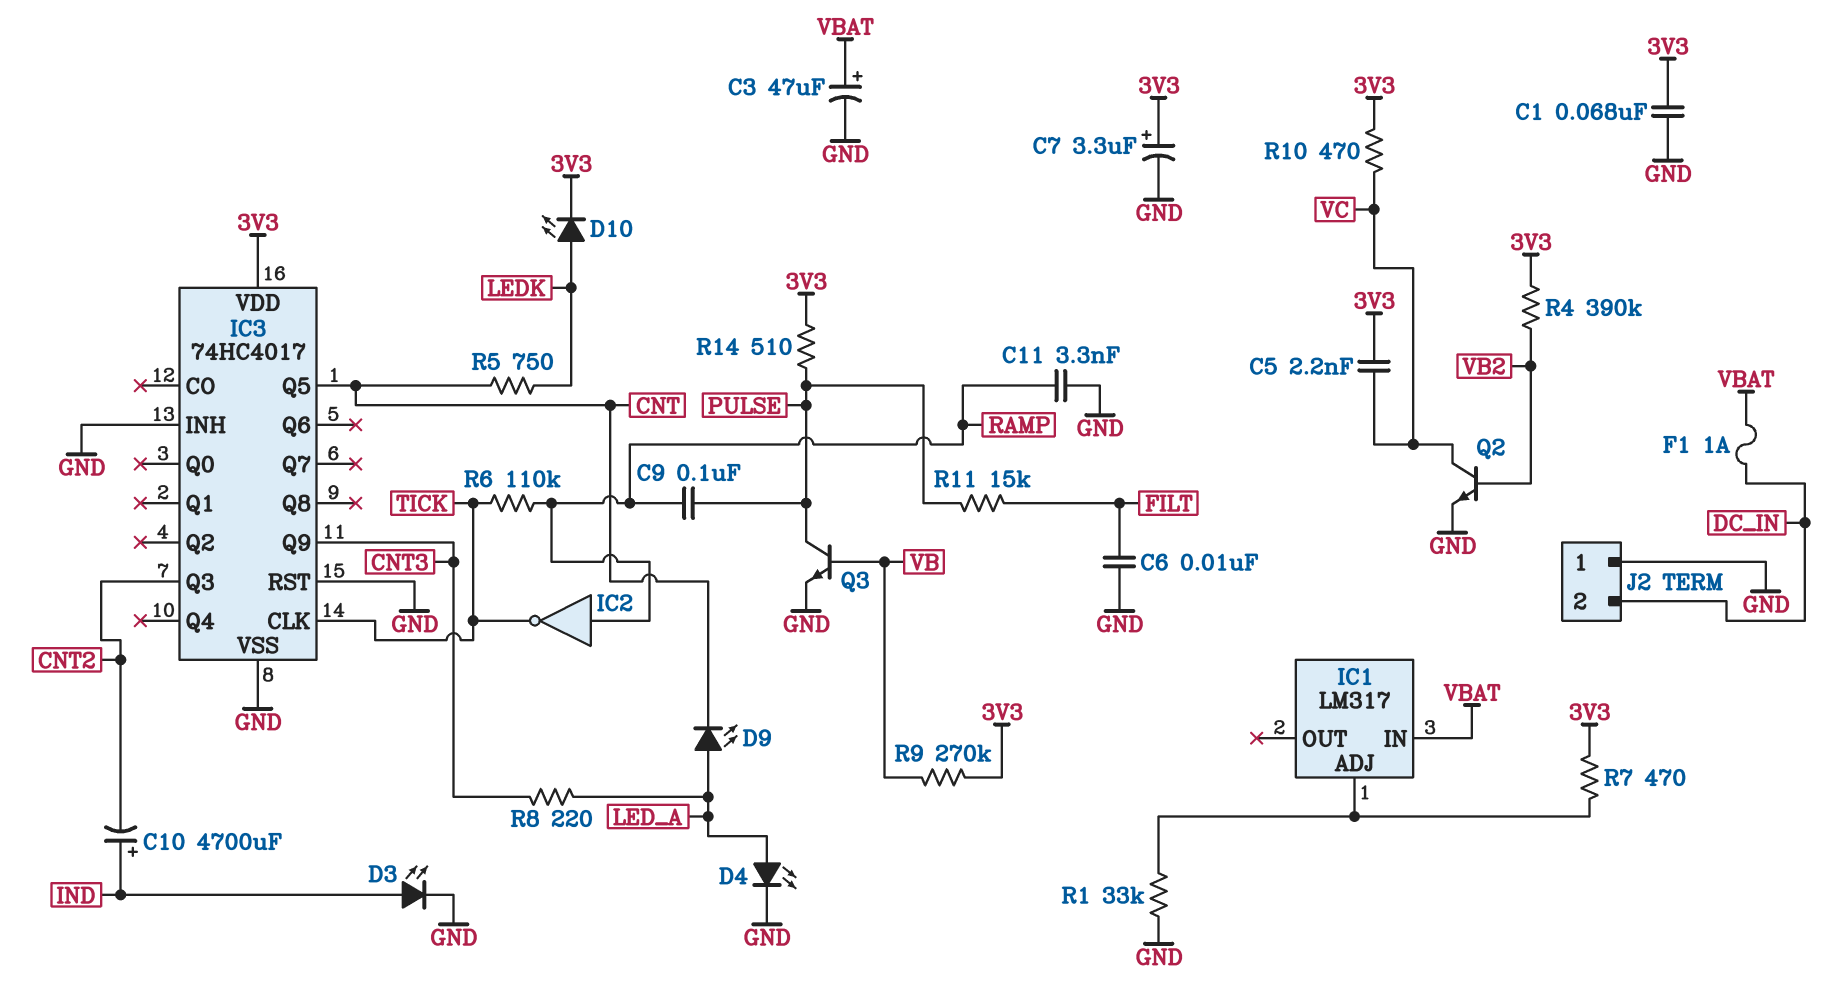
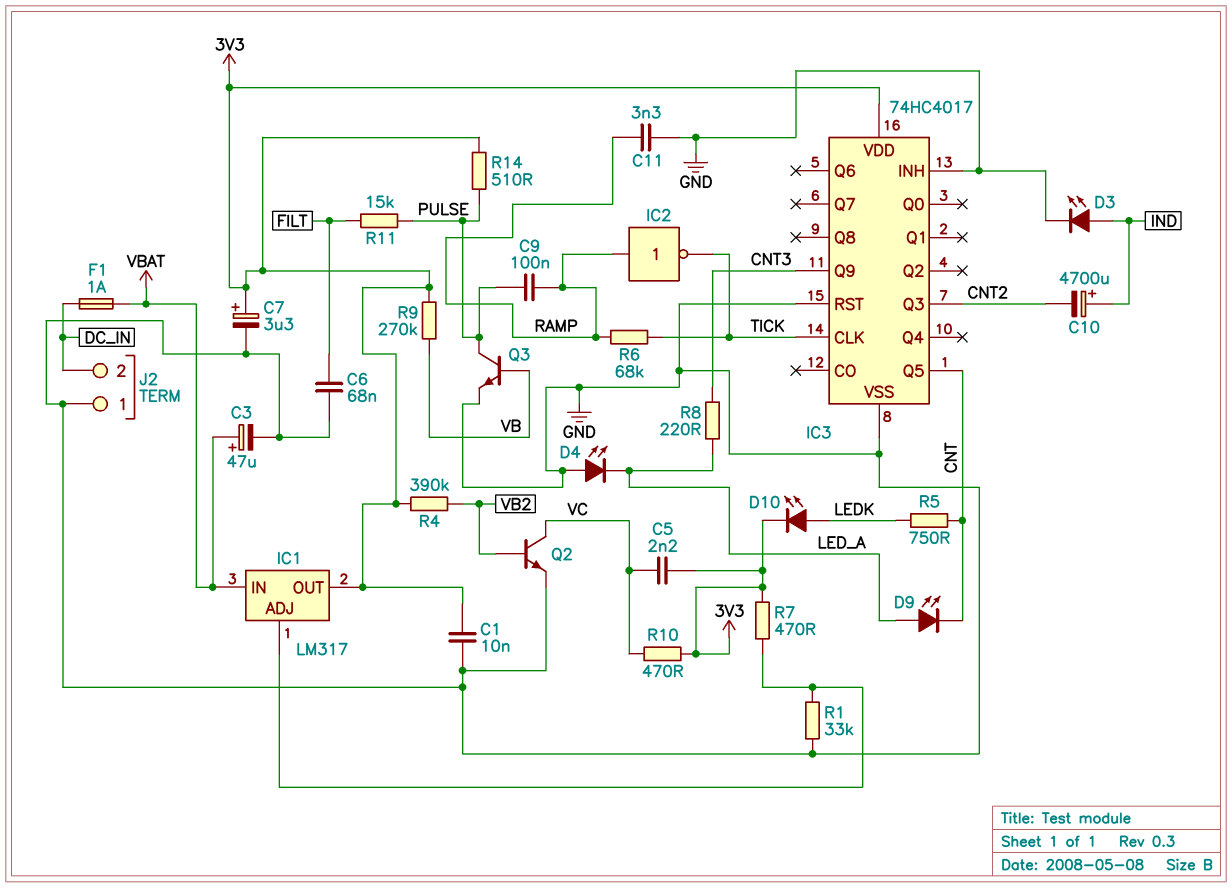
C1: 68nF (3V3, GND) -> 10nF (3V3, GND)
C6: 10nF (FILT, GND) -> 68nF (FILT, GND)
D4: LED (A LED_A, K GND) -> LED (A GND, K LED_A)
IC1 pin OUT: none -> 3V3
R6: 110k (RAMP, TICK) -> 68k (RAMP, TICK)

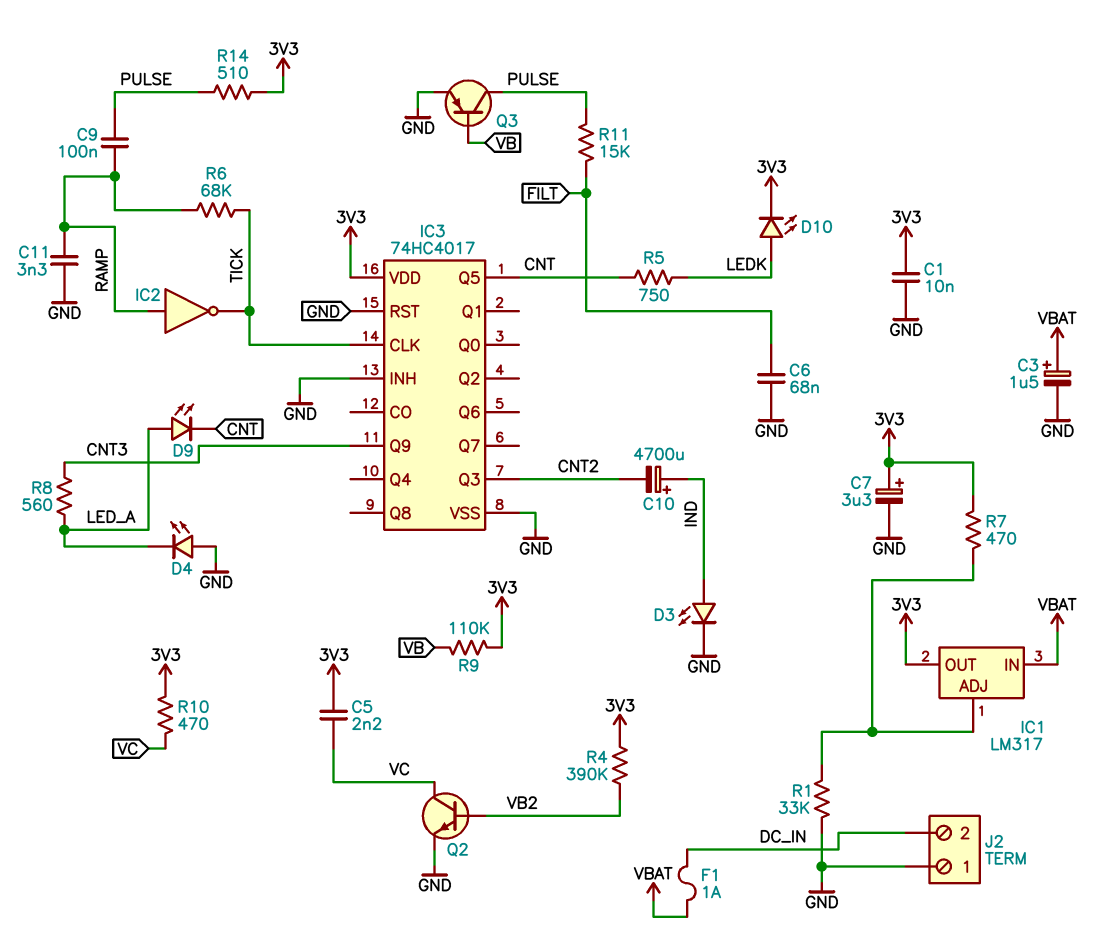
C3: 47uF (plus VBAT, minus GND) -> 1.5uF (plus VBAT, minus GND)
Q3: NPN (B VB, C PULSE, E GND) -> PNP (B VB, C PULSE, E GND)
R8: 220 (CNT3, LED_A) -> 560 (CNT3, LED_A)
R9: 270k (3V3, VB) -> 110k (3V3, VB)

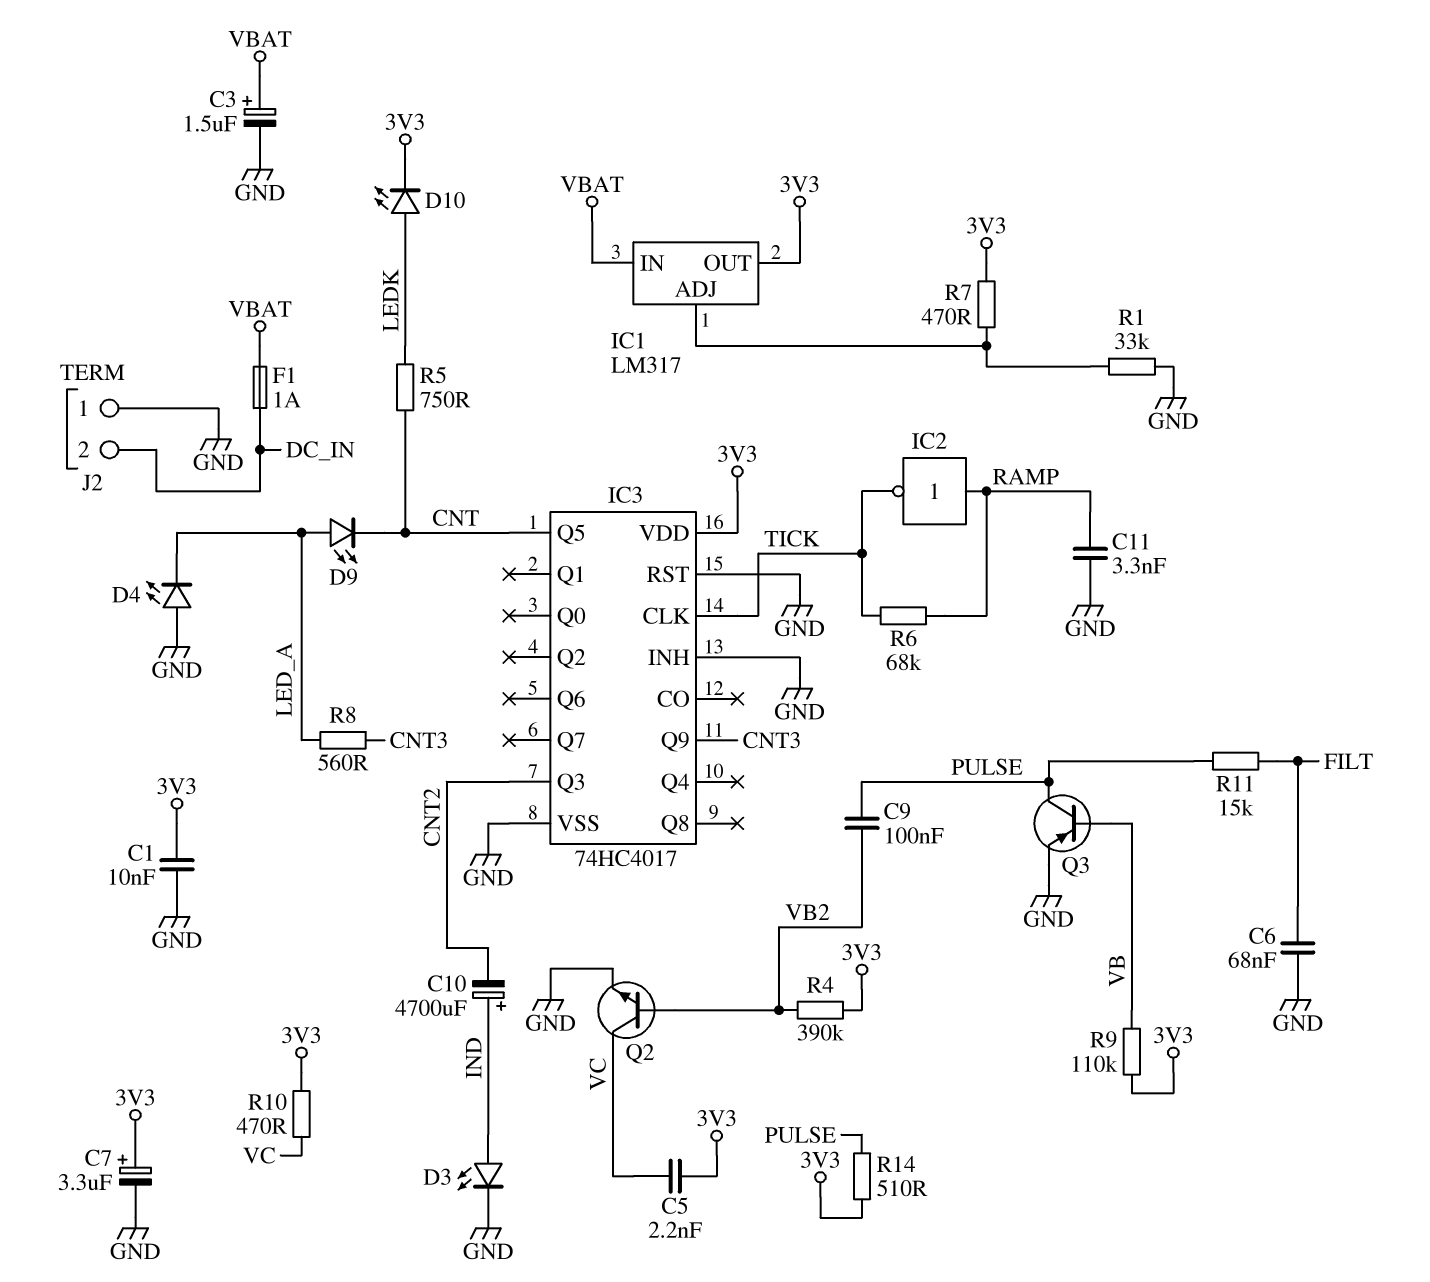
C9: 100nF (PULSE, RAMP) -> 100nF (PULSE, VB2)

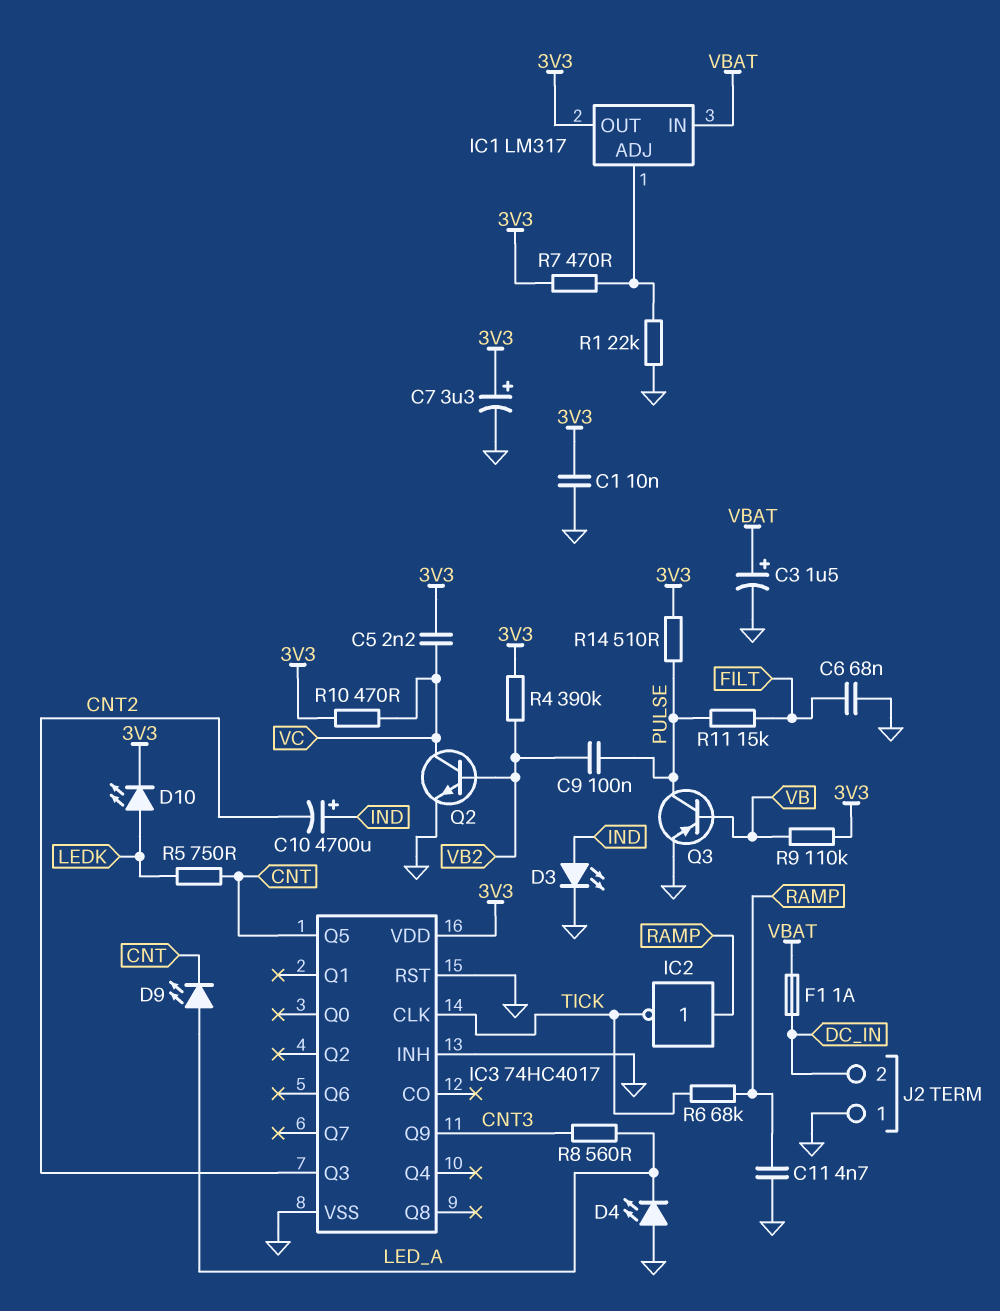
C11: 3.3nF (GND, RAMP) -> 4.7nF (GND, RAMP)
R1: 33k (GND, IC1/ADJ) -> 22k (GND, IC1/ADJ)

